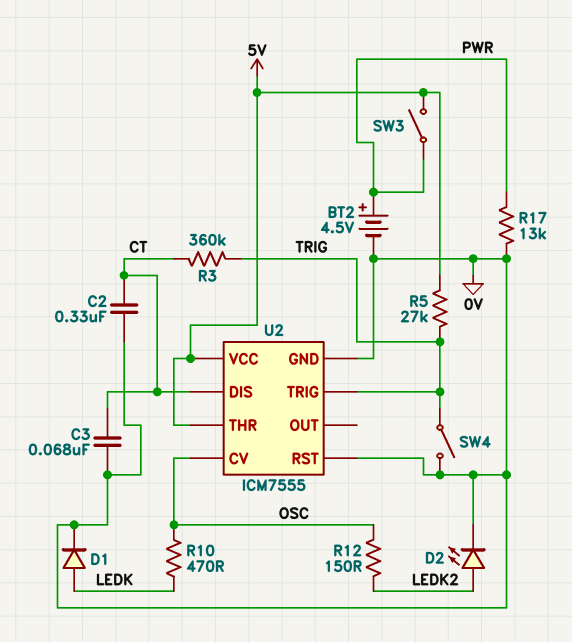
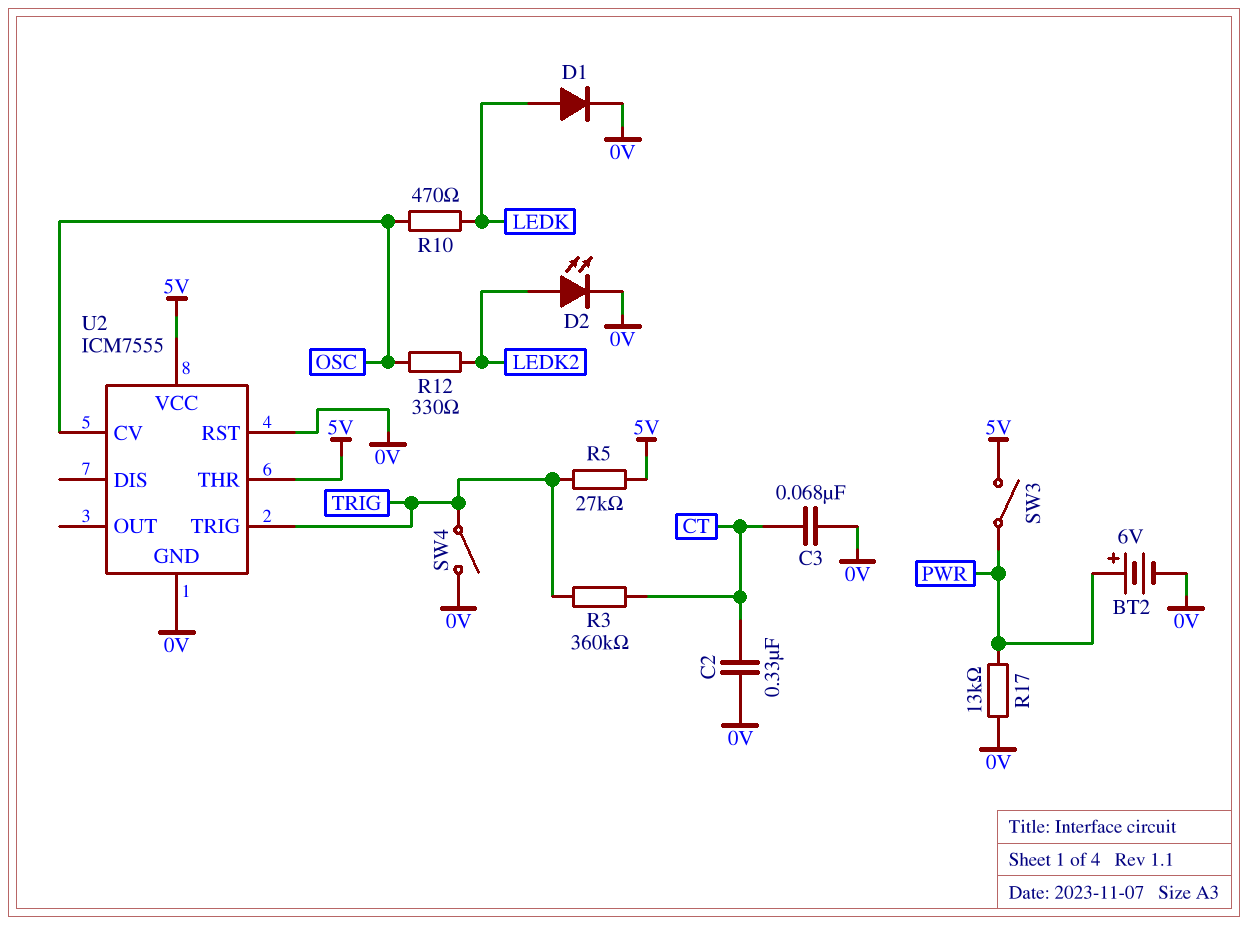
BT2: 4.5V (plus PWR, minus 0V) -> 6V (plus PWR, minus 0V)
R12: 150 (LEDK2, OSC) -> 330 (LEDK2, OSC)
U2 pin DIS: CT -> none

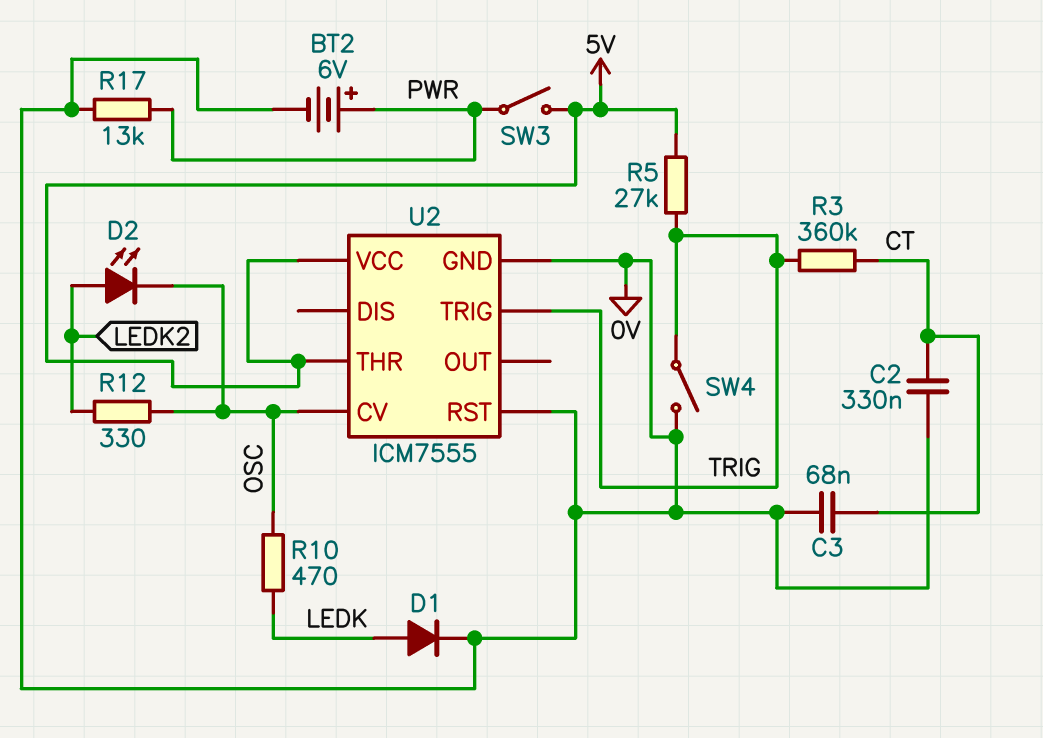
D2: LED (A LEDK2, K 0V) -> LED (A LEDK2, K OSC)

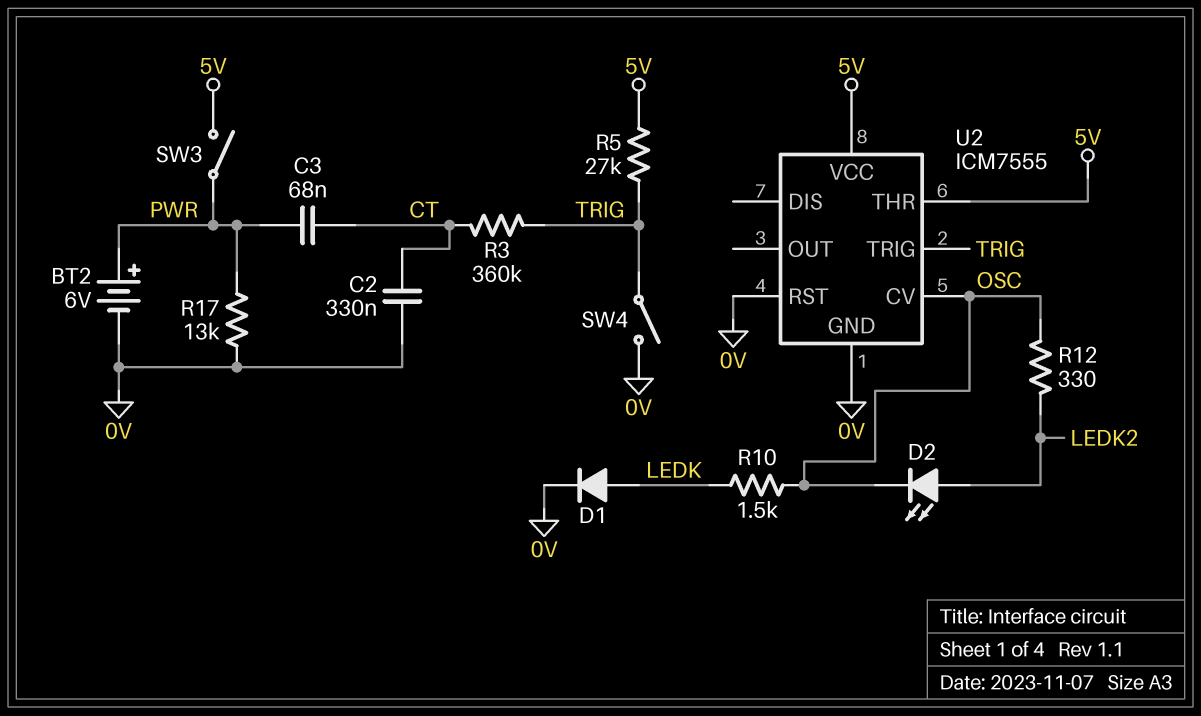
C3: 68nF (0V, CT) -> 68nF (CT, PWR)
R10: 470 (LEDK, OSC) -> 1.5k (LEDK, OSC)

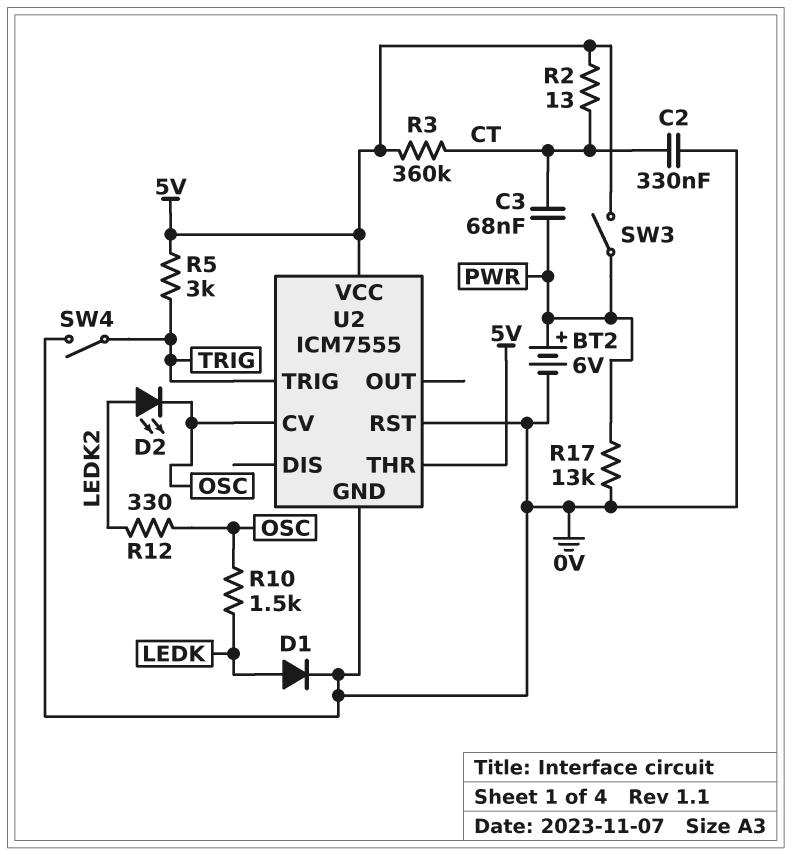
R2: none -> 13 (5V, CT)
R3: 360k (CT, TRIG) -> 360k (5V, CT)
R5: 27k (5V, TRIG) -> 3k (5V, TRIG)

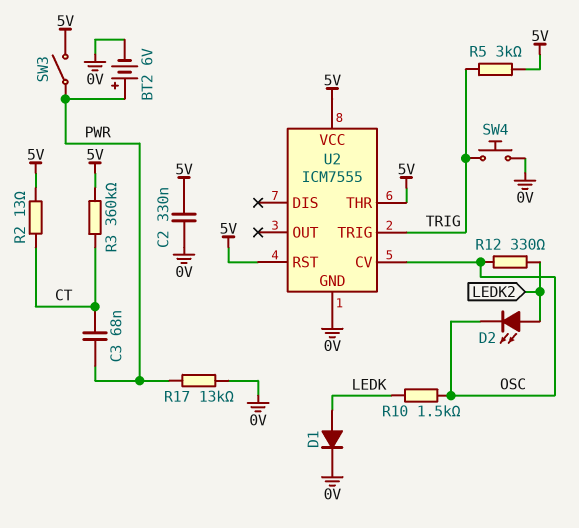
C2: 330nF (0V, CT) -> 330nF (0V, 5V)
SW4: switch (0V, TRIG) -> button (0V, TRIG)
U2 pin RST: 0V -> 5V

